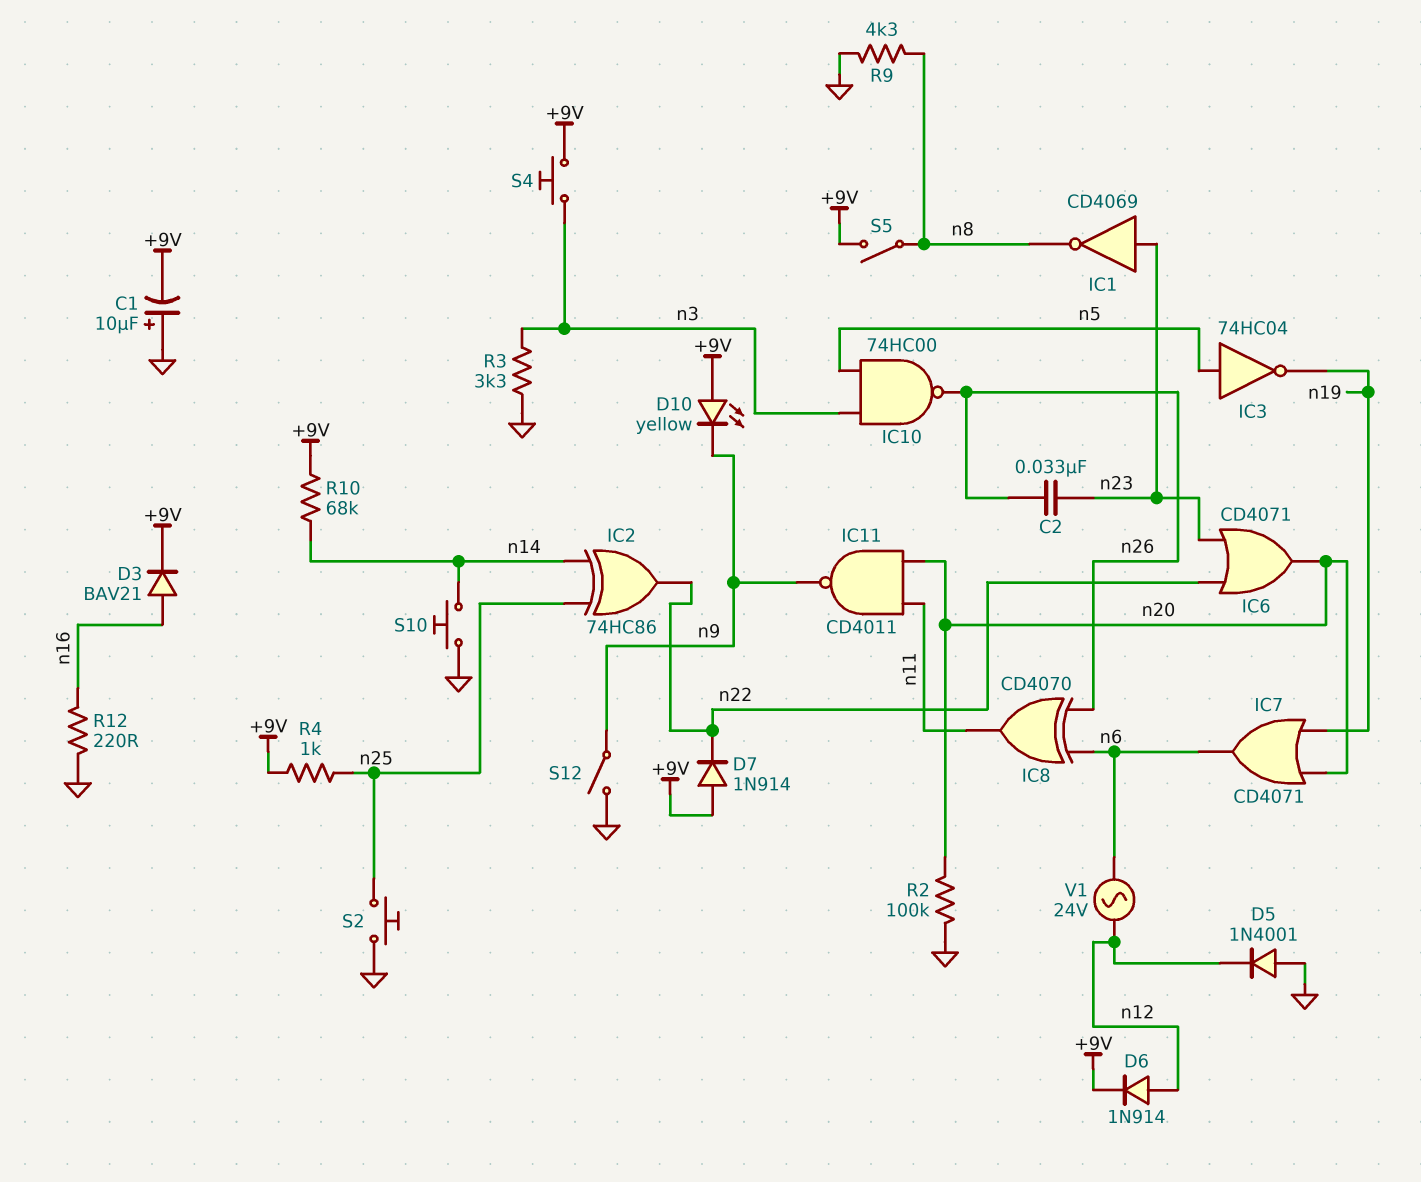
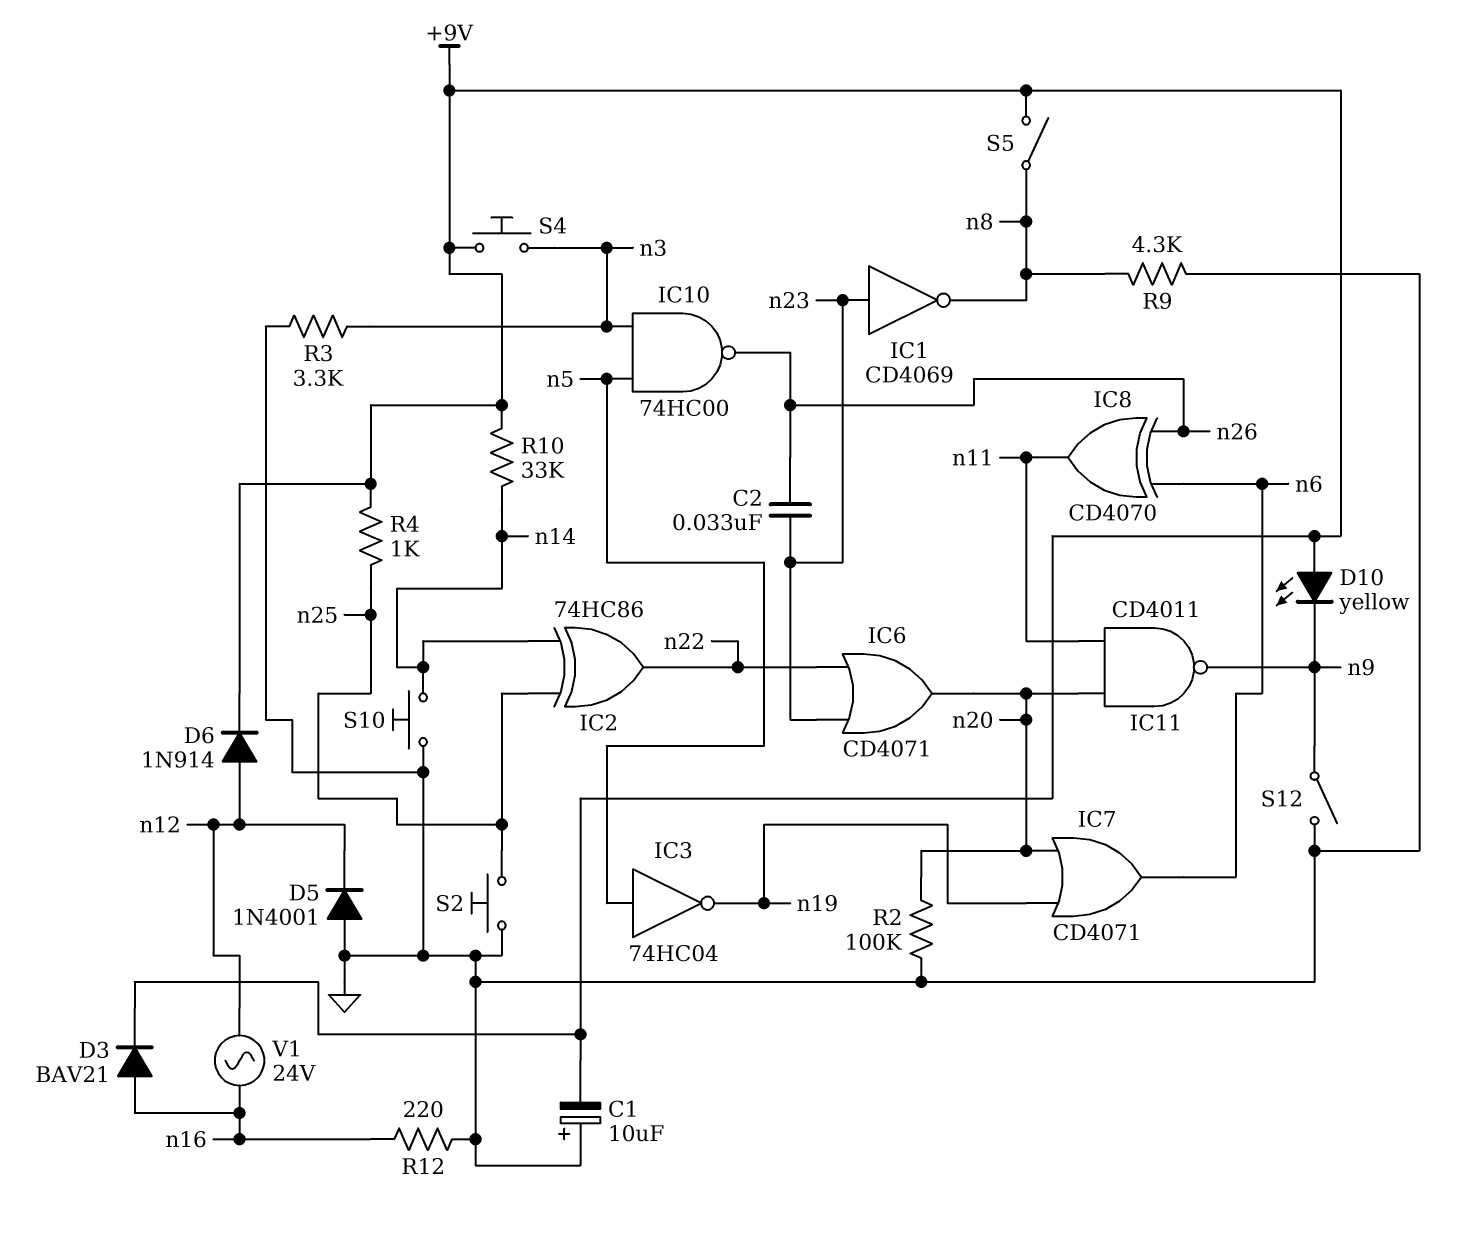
D7: diode 1N914 (A +9V, K n22) -> none
R10: 68k (+9V, n14) -> 33k (+9V, n14)
V1: AC 24V (n6, n12) -> AC 24V (n12, n16)

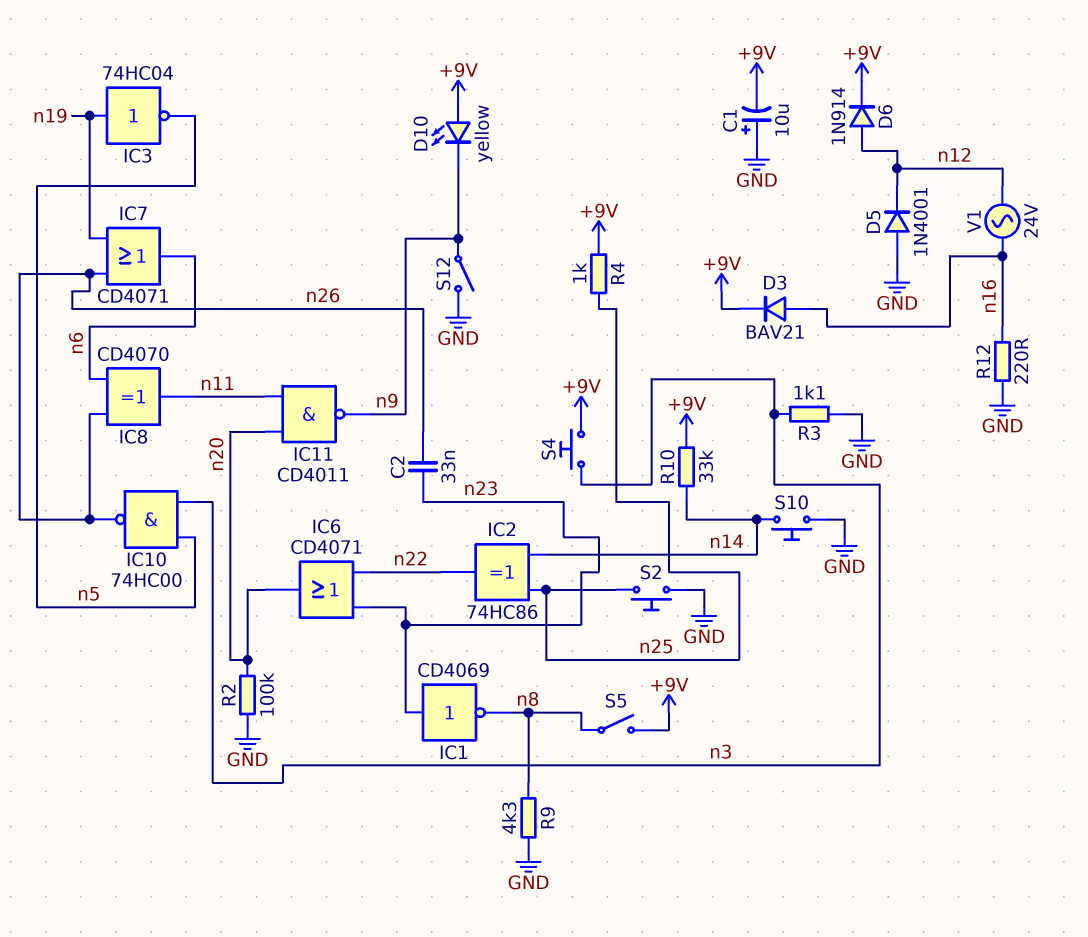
IC3: NOT 74HC04 (in n5, out n19) -> NOT 74HC04 (in n19, out n5)
IC7: OR CD4071 (in n19, in n20, out n6) -> OR CD4071 (in n19, in n26, out n6)
R3: 3.3k (GND, n3) -> 1.1k (GND, n3)

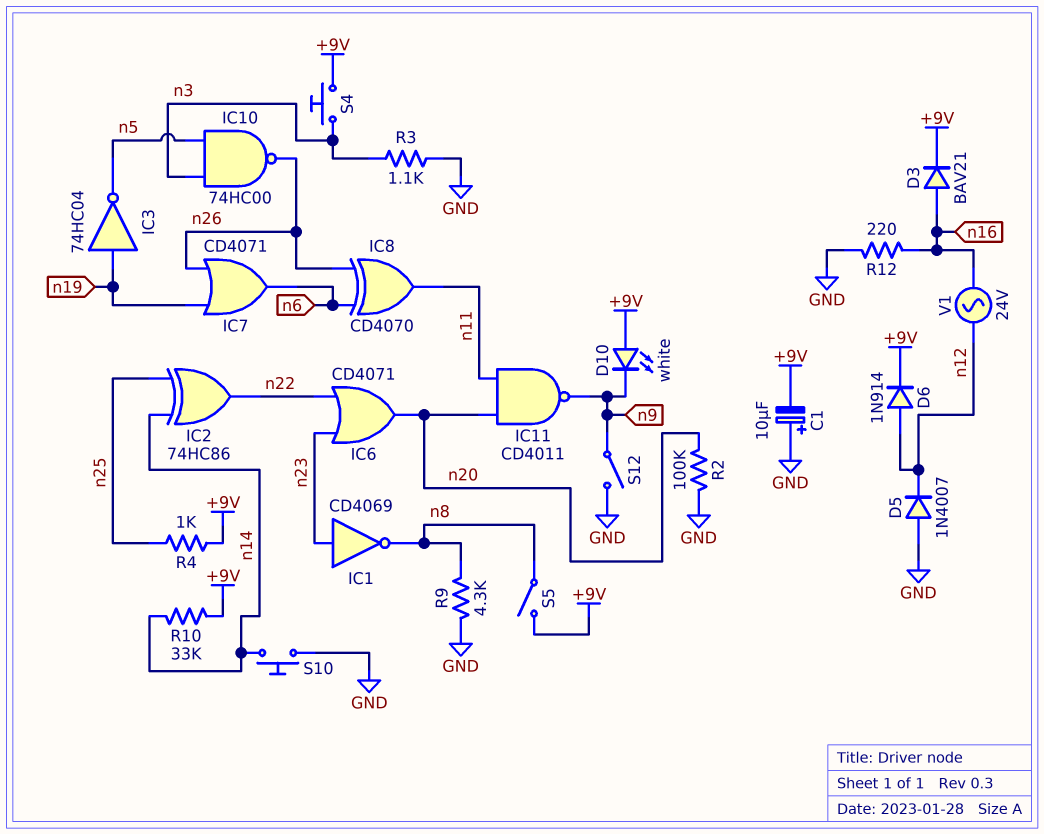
C2: 33nF (n23, n26) -> none
D5: diode 1N4001 (A GND, K n12) -> diode 1N4007 (A GND, K n12)
D10: LED yellow (A +9V, K n9) -> LED white (A +9V, K n9)
S2: button (GND, n25) -> none

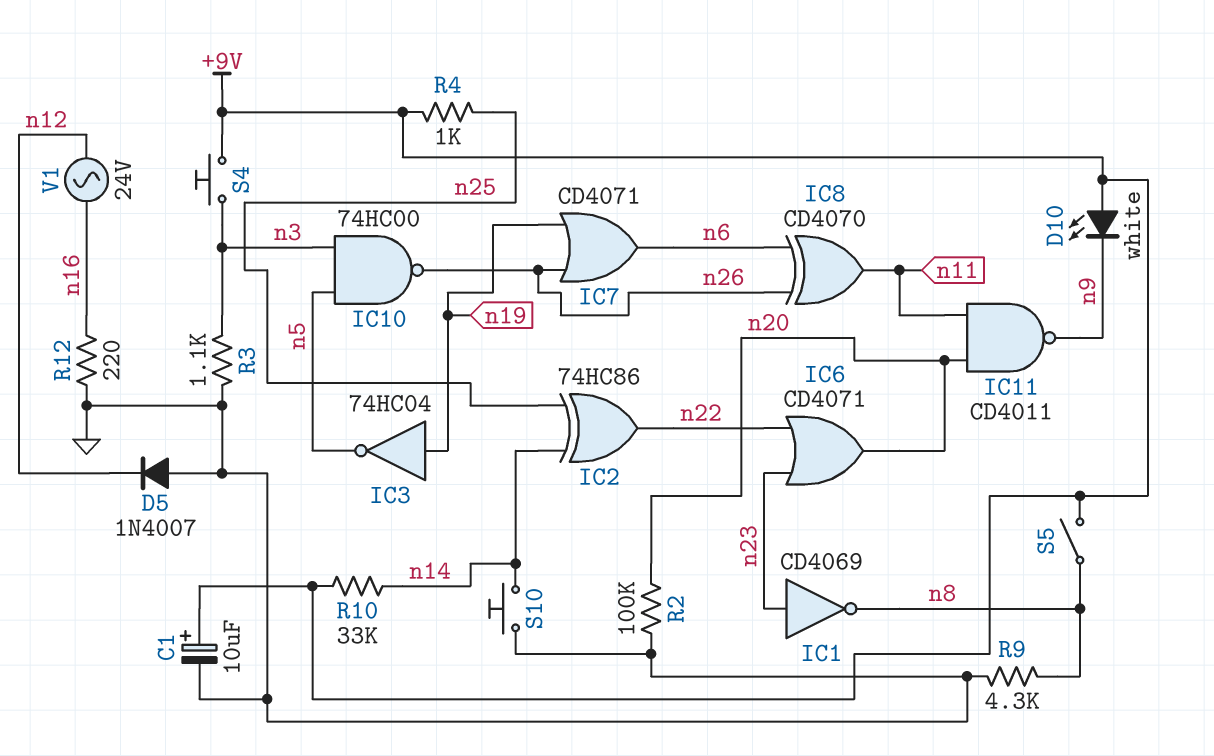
C1: 10uF (plus GND, minus +9V) -> 10uF (plus +9V, minus GND)
D3: diode BAV21 (A n16, K +9V) -> none
D6: diode 1N914 (A n12, K +9V) -> none
S12: switch (GND, n9) -> none

